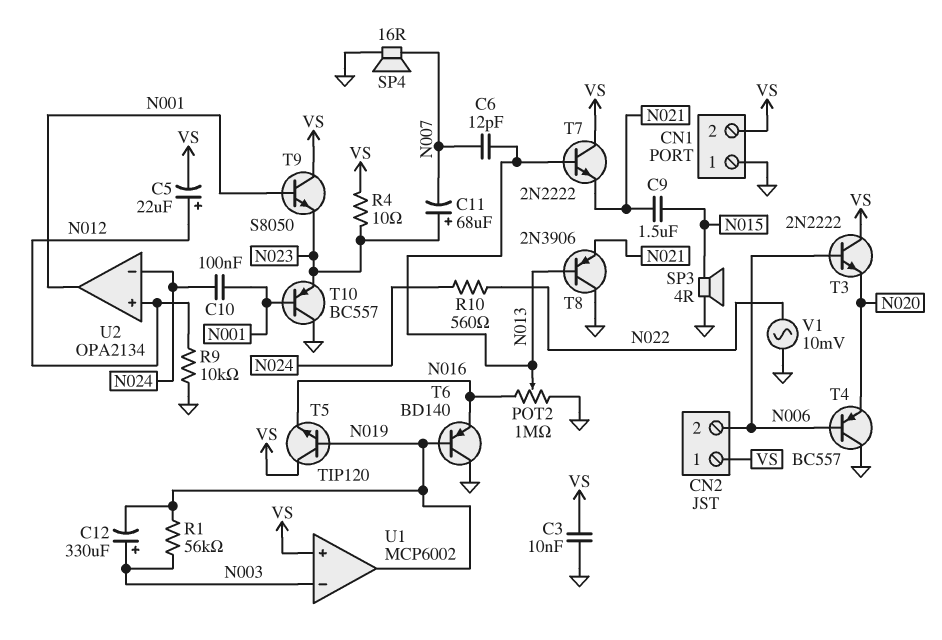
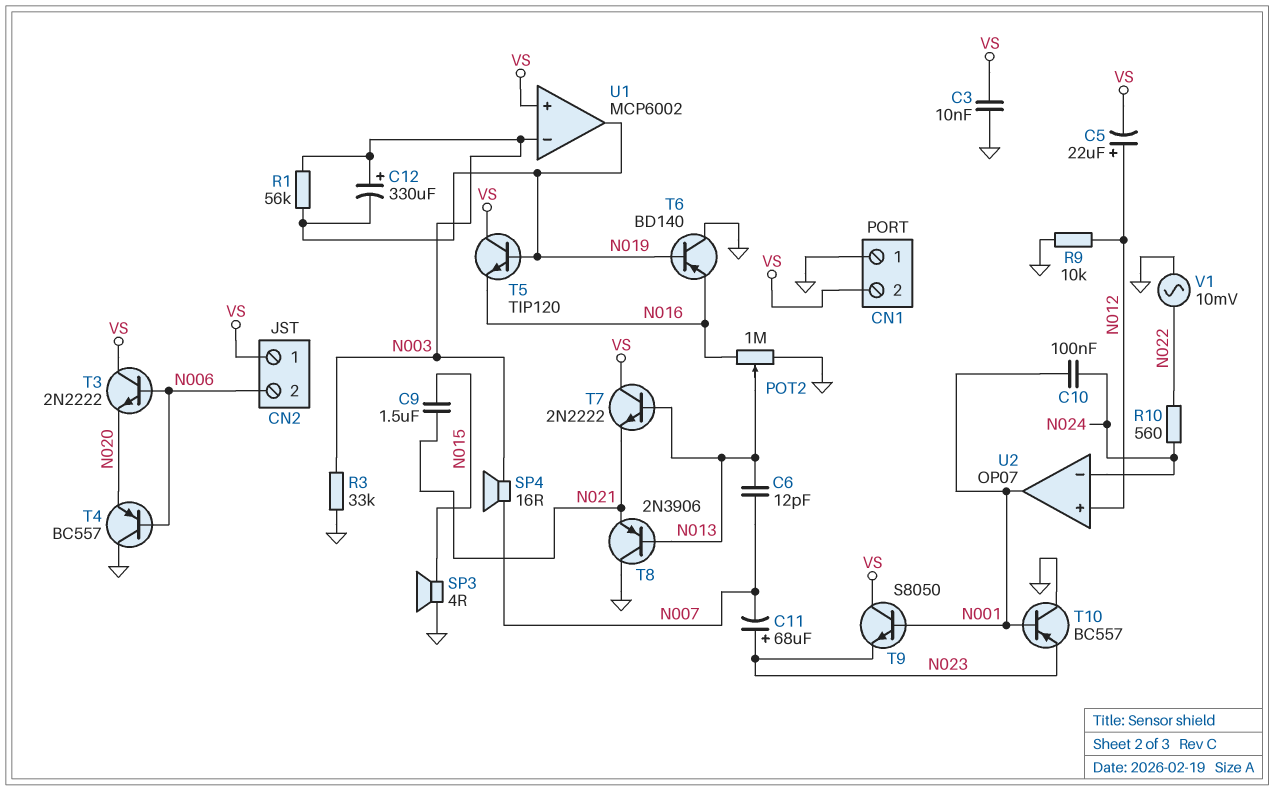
R3: none -> 33k (GND, N003)
R4: 10 (N023, VS) -> none
SP4: speaker 16R (GND, N007) -> speaker 16R (N003, N007)
U2: OPA2134 -> OP07

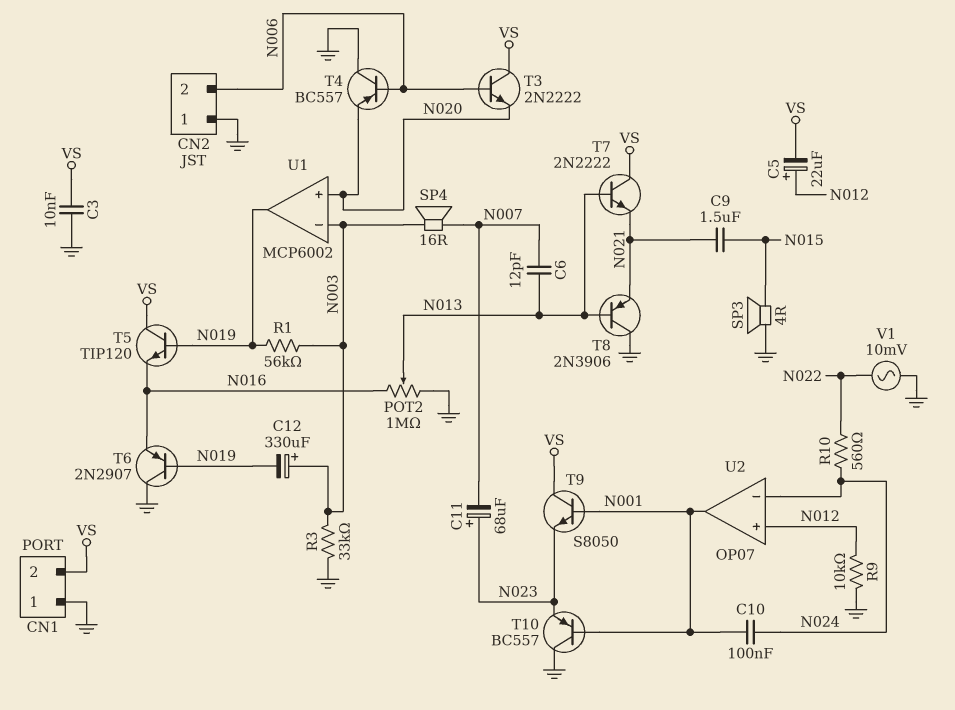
CN2 pin 1: VS -> GND
T6: PNP BD140 (B N019, C GND, E N016) -> PNP 2N2907 (B N019, C GND, E N016)
U1 pin in+: VS -> N020

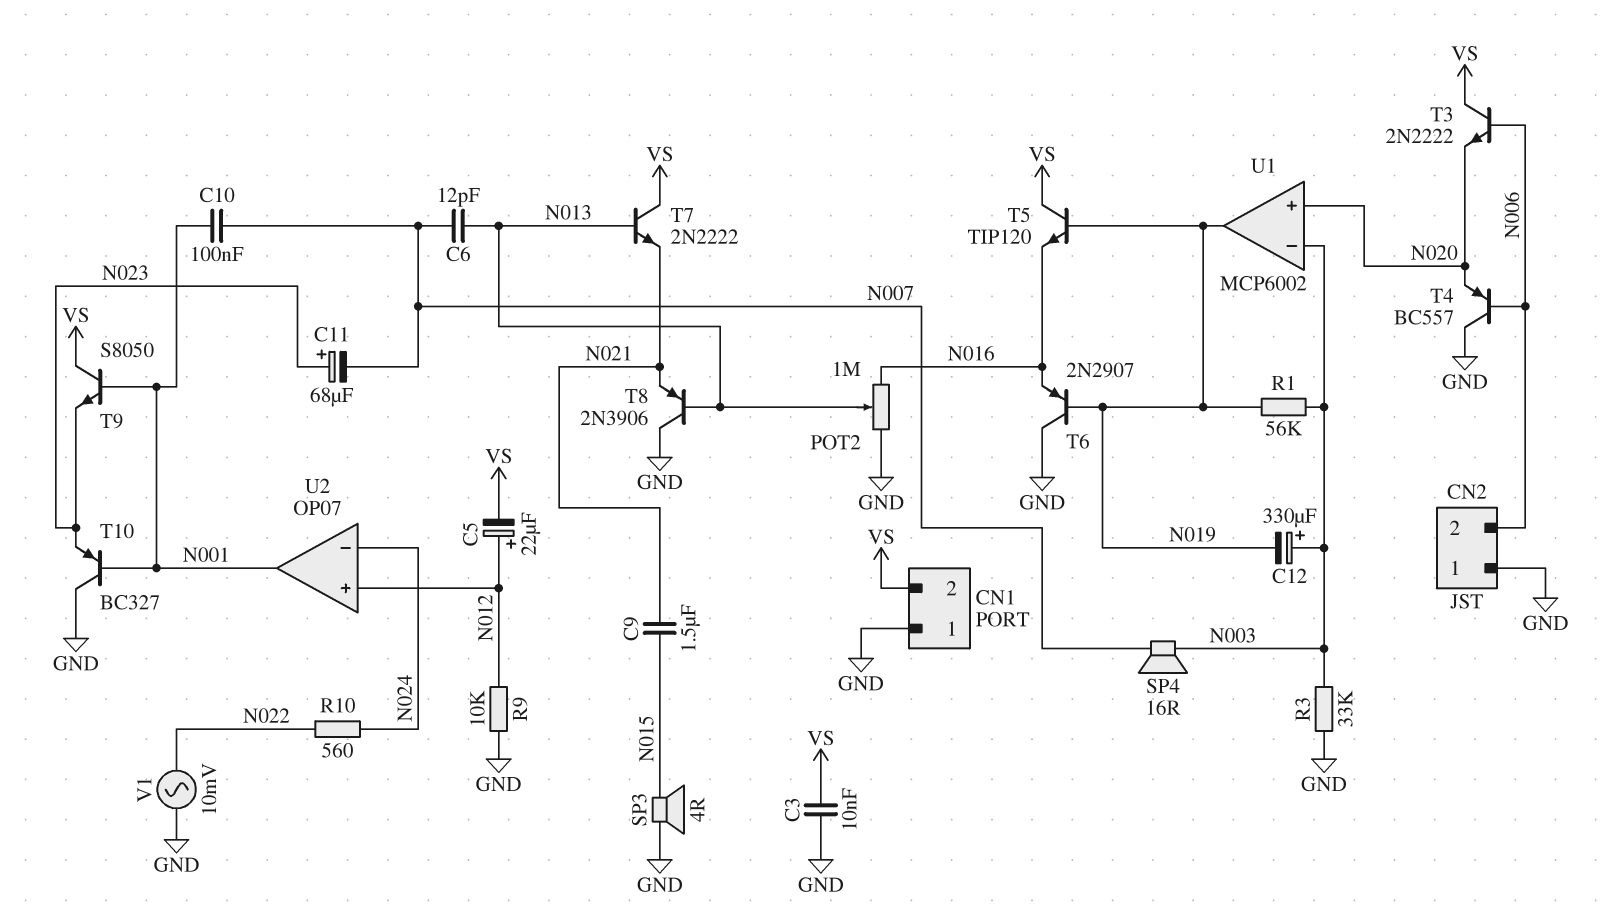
C10: 100nF (N001, N024) -> 100nF (N001, N007)
T10: PNP BC557 (B N001, C GND, E N023) -> PNP BC327 (B N001, C GND, E N023)

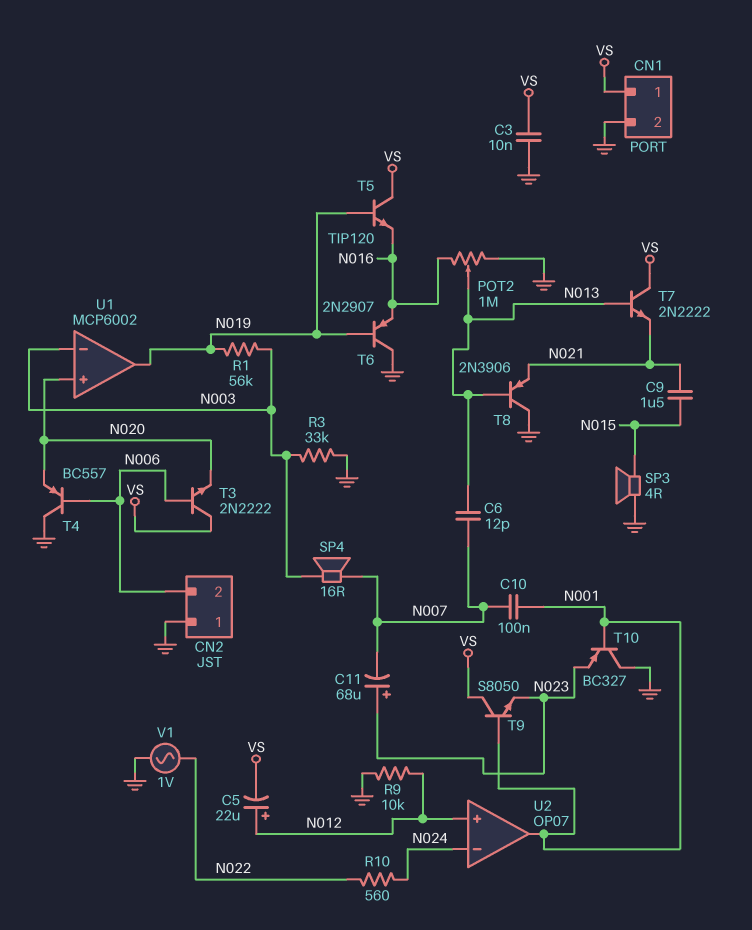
C12: 330uF (plus N003, minus N019) -> none
CN1 pin 1: GND -> VS
CN1 pin 2: VS -> GND
V1: AC 10mV (GND, N022) -> AC 1V (GND, N022)

